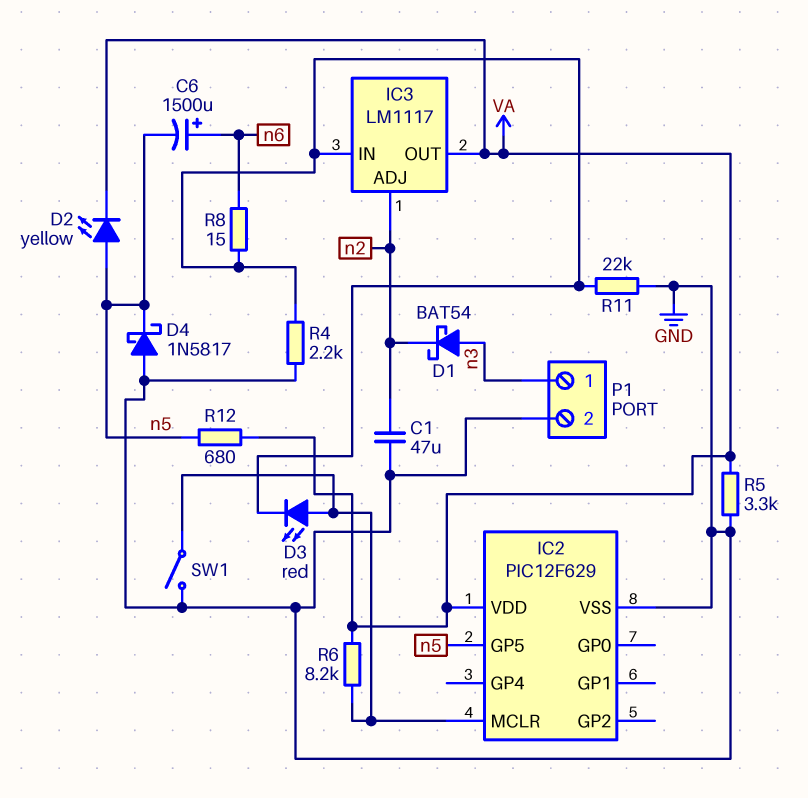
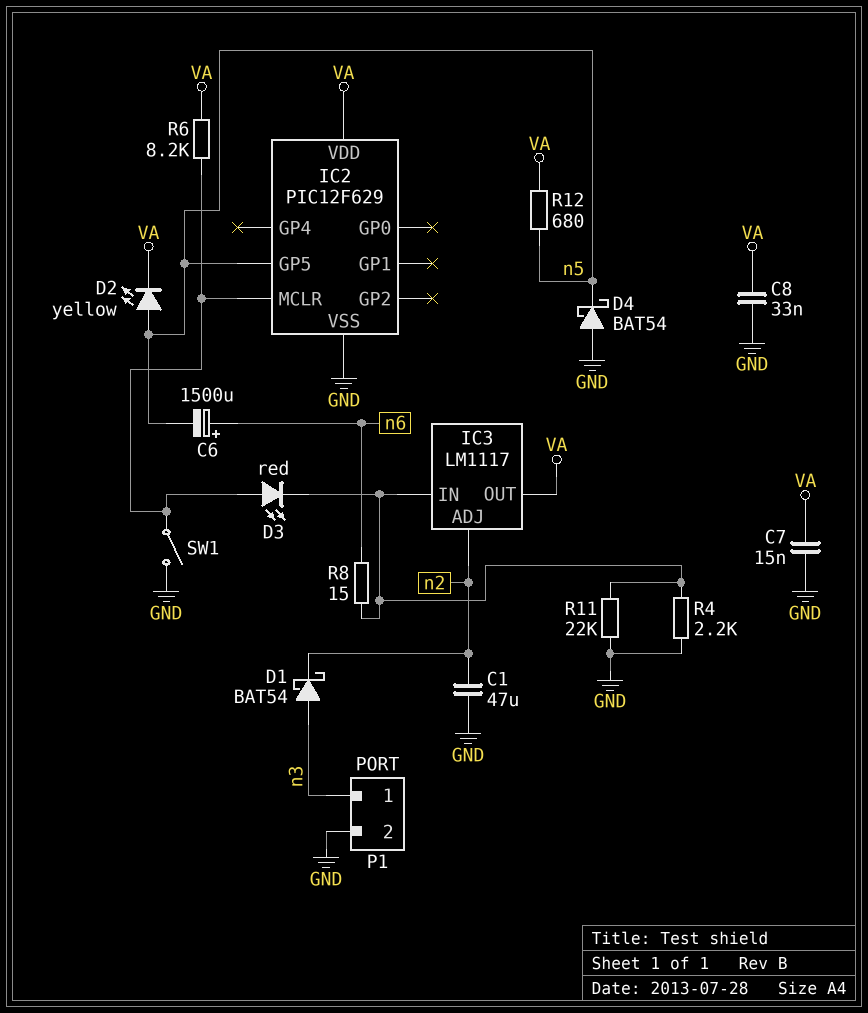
C7: none -> 15nF (GND, VA)
C8: none -> 33nF (GND, VA)
D4: schottky 1N5817 (A GND, K n5) -> schottky BAT54 (A GND, K n5)
R5: 3.3k (GND, VA) -> none

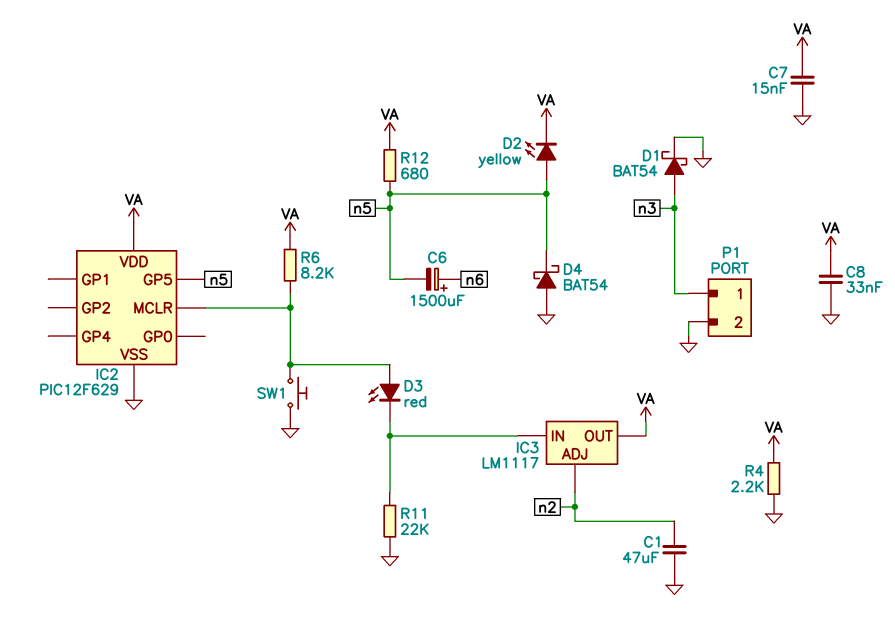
D1: schottky BAT54 (A n3, K n2) -> schottky BAT54 (A n3, K GND)
R4: 2.2k (GND, IC3/IN) -> 2.2k (GND, VA)
R8: 15 (IC3/IN, n6) -> none
SW1: switch (GND, IC2/MCLR) -> button (GND, IC2/MCLR)

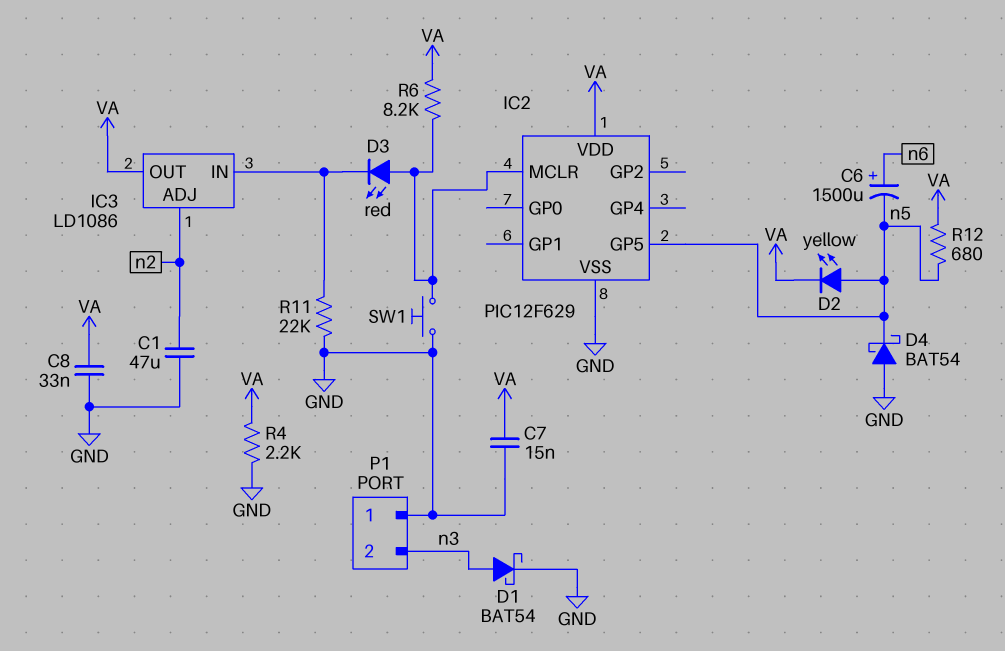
IC3: LM1117 -> LD1086
P1 pin 1: n3 -> GND
P1 pin 2: GND -> n3

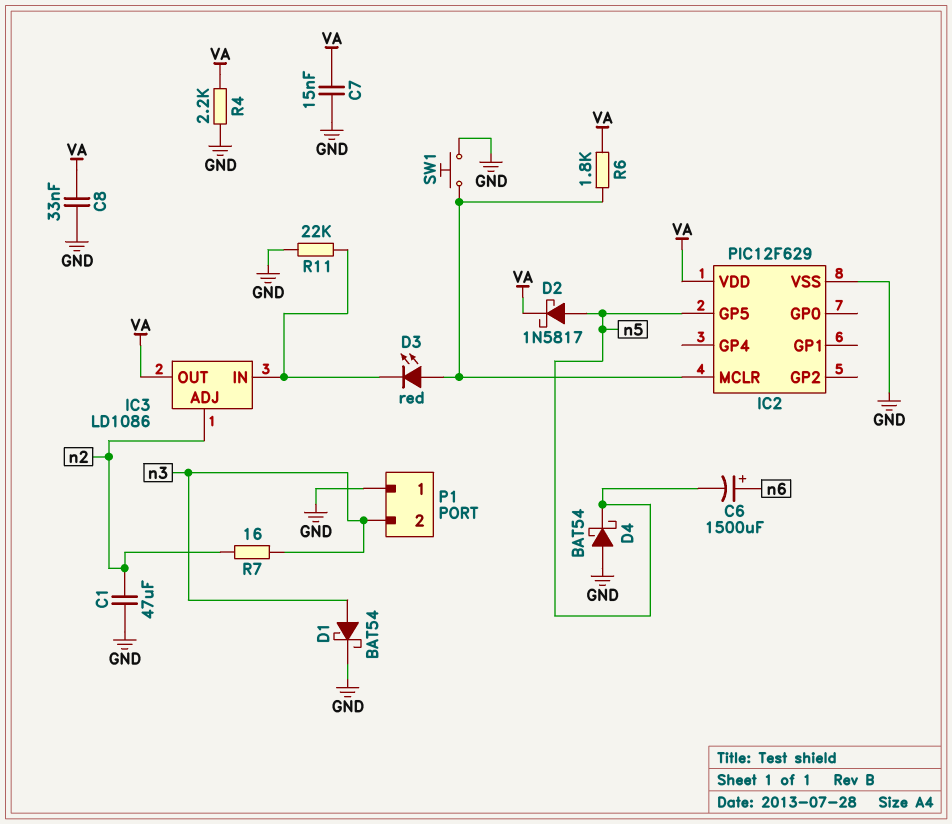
D2: LED yellow (A n5, K VA) -> schottky 1N5817 (A n5, K VA)
R6: 8.2k (IC2/MCLR, VA) -> 1.8k (IC2/MCLR, VA)
R7: none -> 16 (n2, n3)
R12: 680 (VA, n5) -> none

